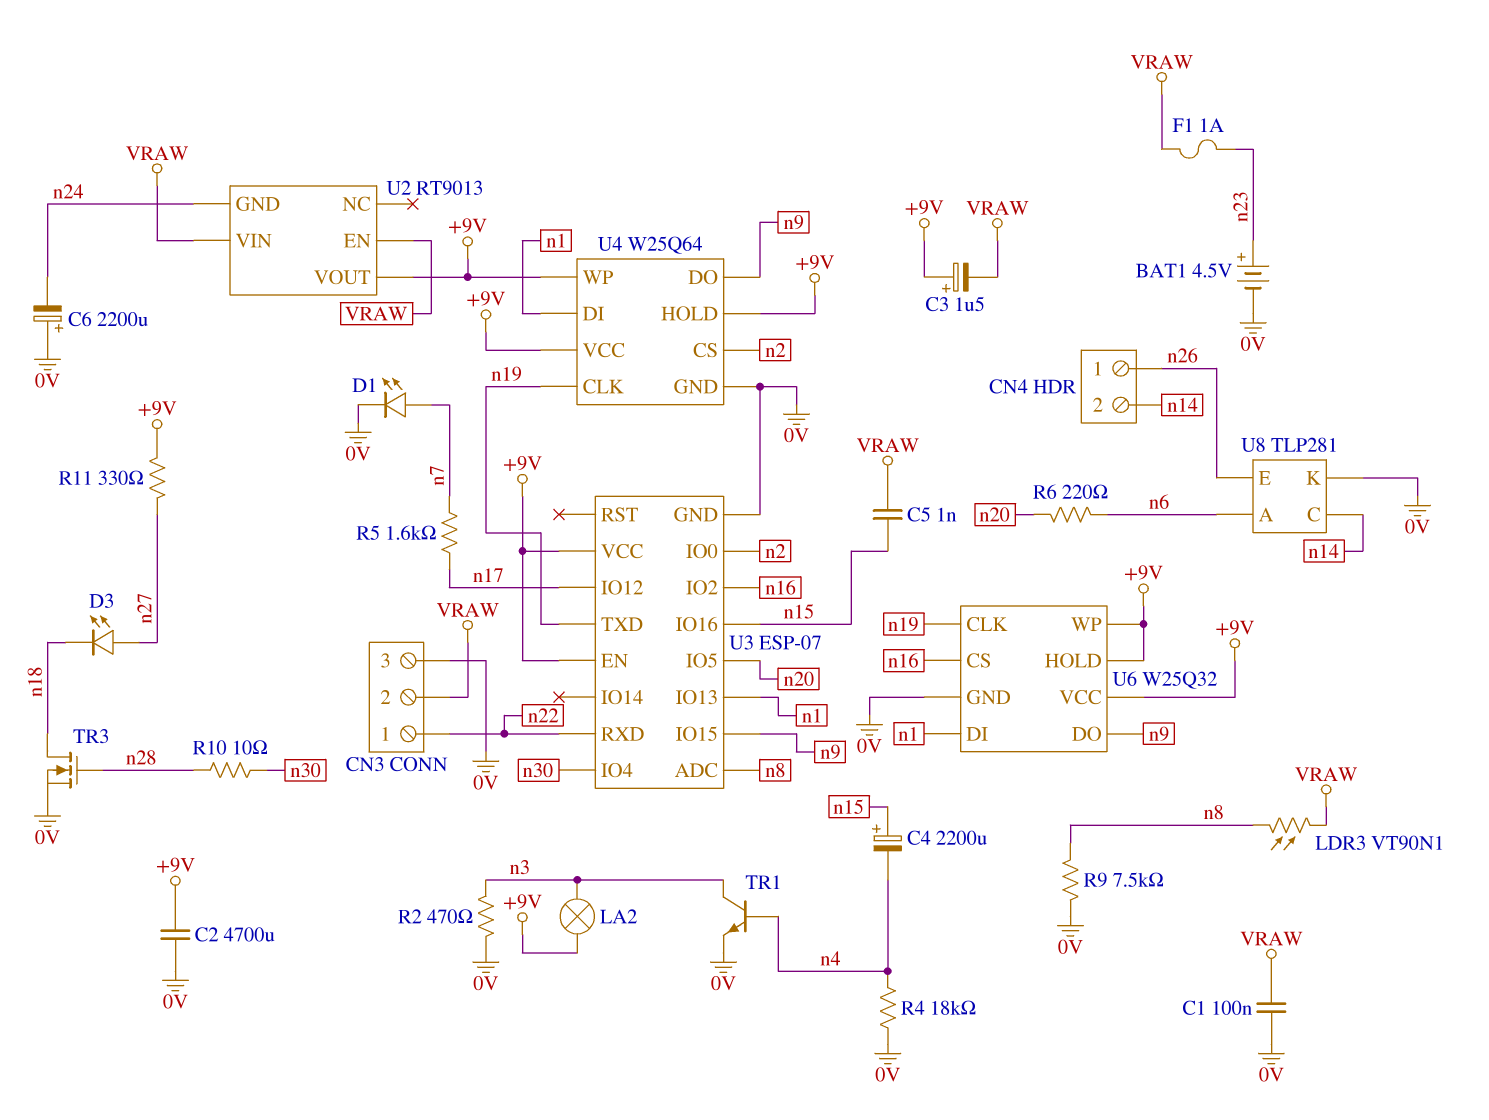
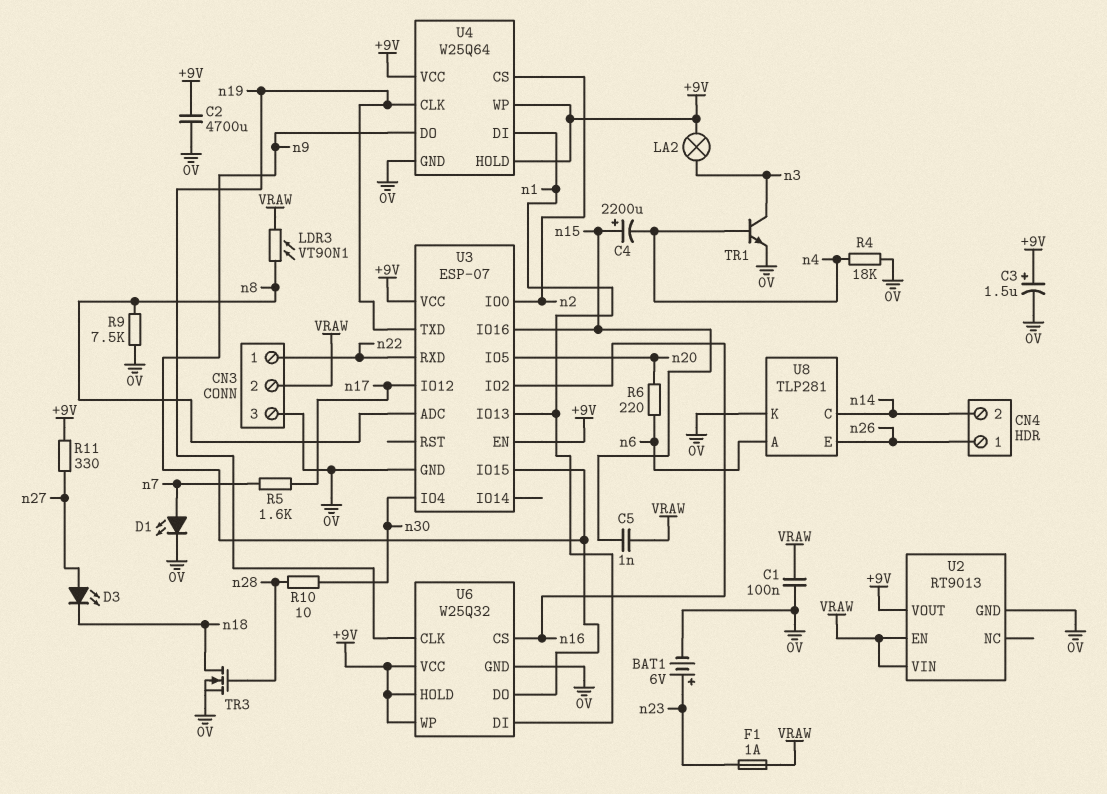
BAT1: 4.5V (plus n23, minus 0V) -> 6V (plus n23, minus 0V)
C3: 1.5uF (plus +9V, minus VRAW) -> 1.5uF (plus +9V, minus 0V)
C6: 2200uF (plus 0V, minus n24) -> none
R2: 470 (0V, n3) -> none
U2 pin GND: n24 -> 0V

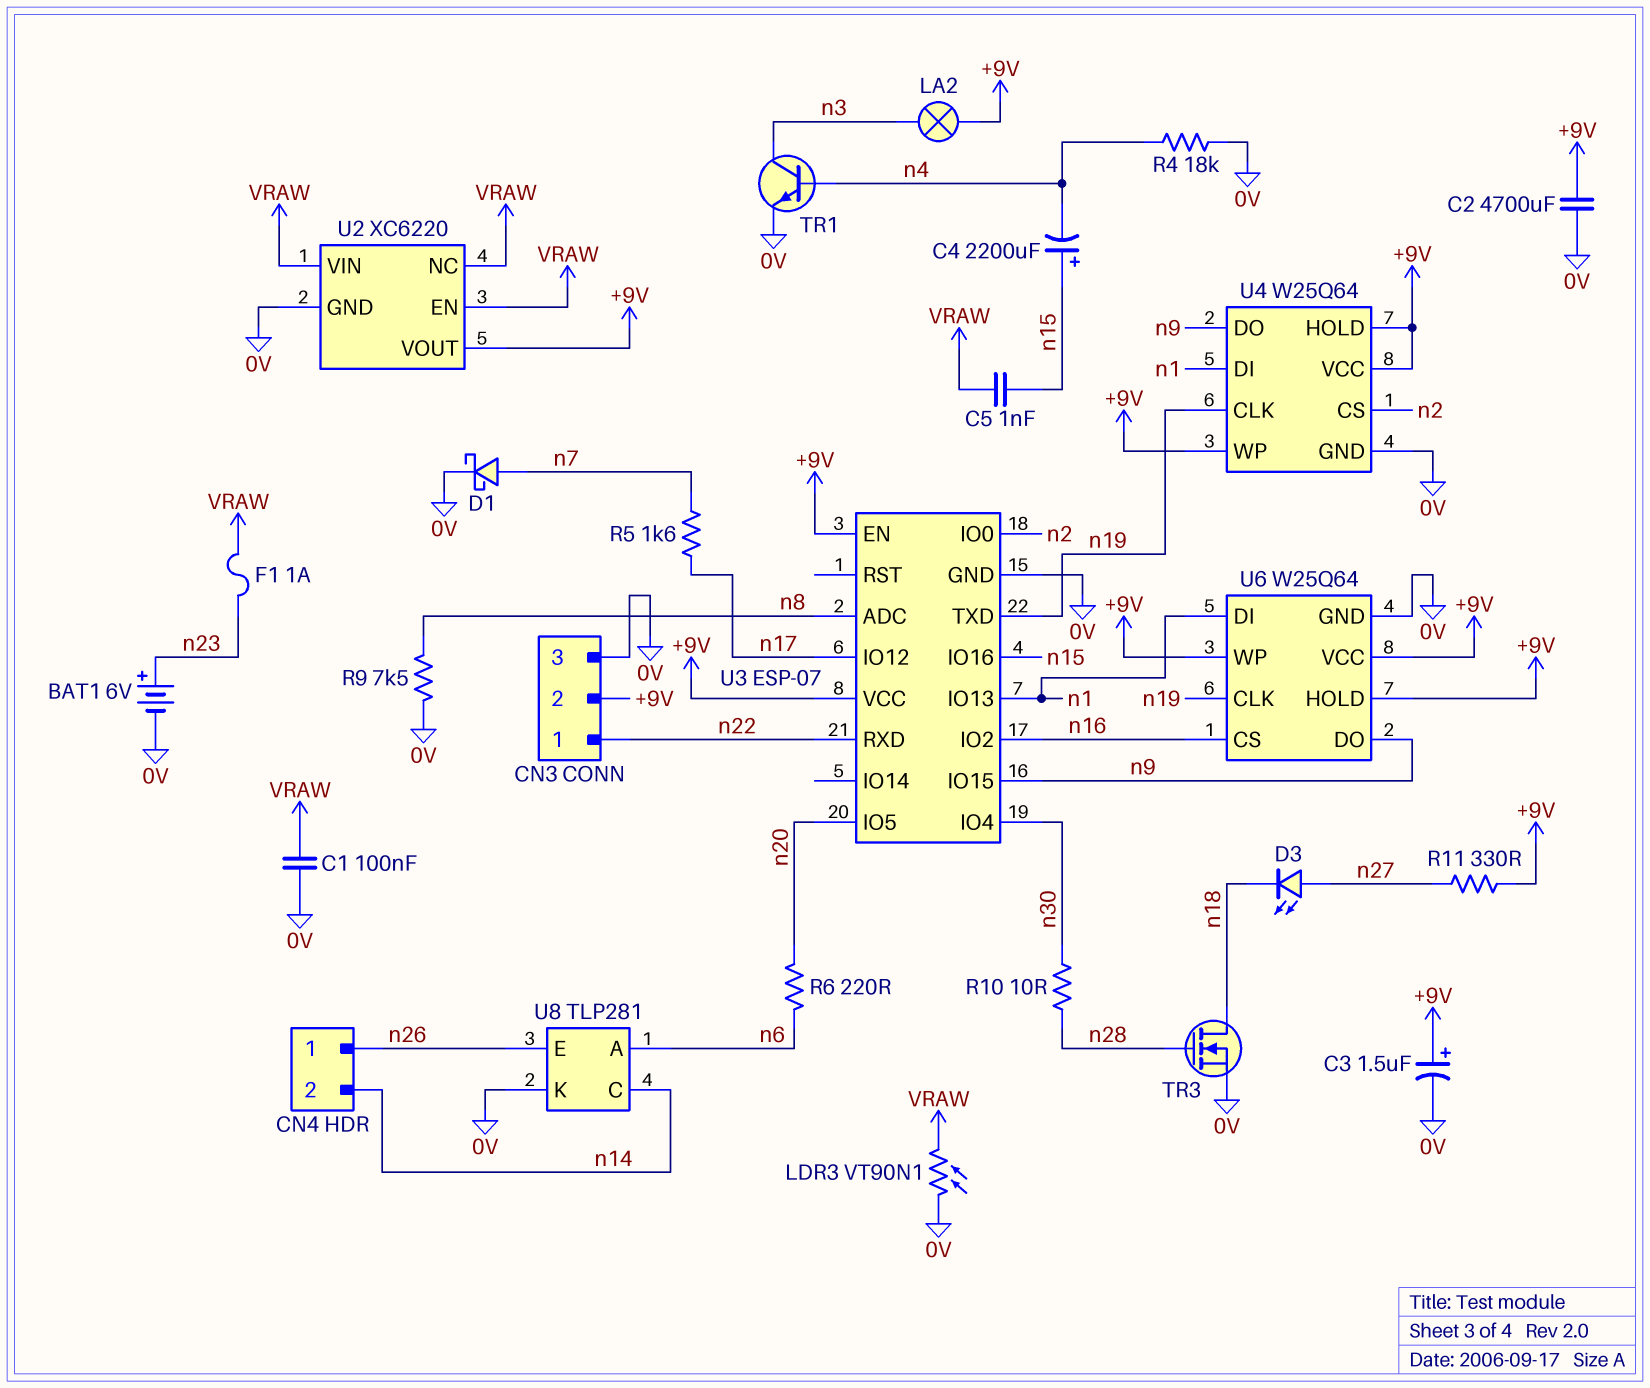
CN3 pin 2: VRAW -> +9V
D1: LED (A n7, K 0V) -> schottky (A n7, K 0V)
LDR3: VT90N1 (VRAW, n8) -> VT90N1 (0V, VRAW)
U2: RT9013 -> XC6220
U2 pin NC: none -> VRAW
U6: W25Q32 -> W25Q64

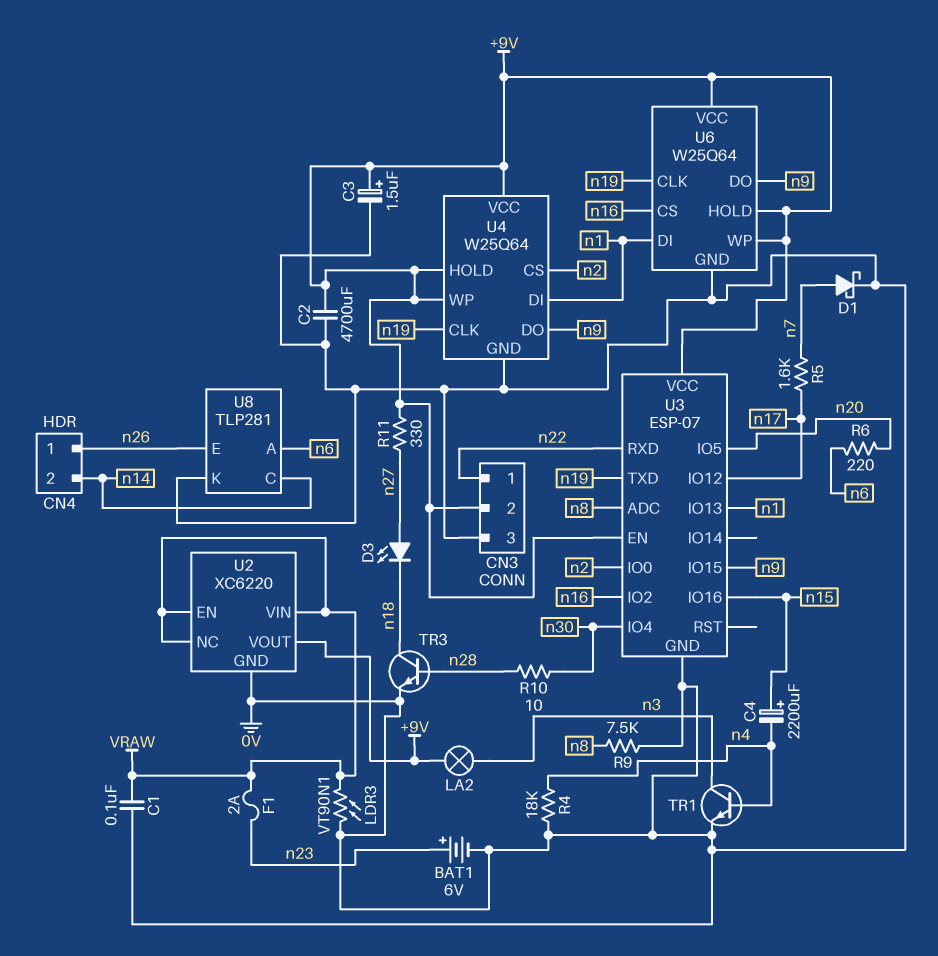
C5: 1nF (VRAW, n15) -> none
F1: 1A (VRAW, n23) -> 2A (VRAW, n23)
TR3: NMOS (G n28, D n18, S 0V) -> NPN (B n28, C n18, E 0V)

